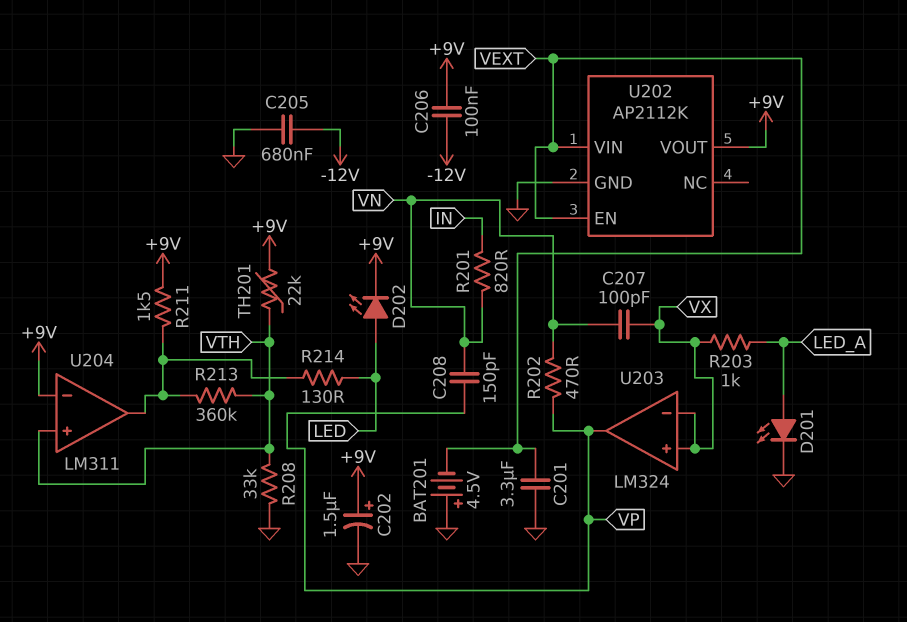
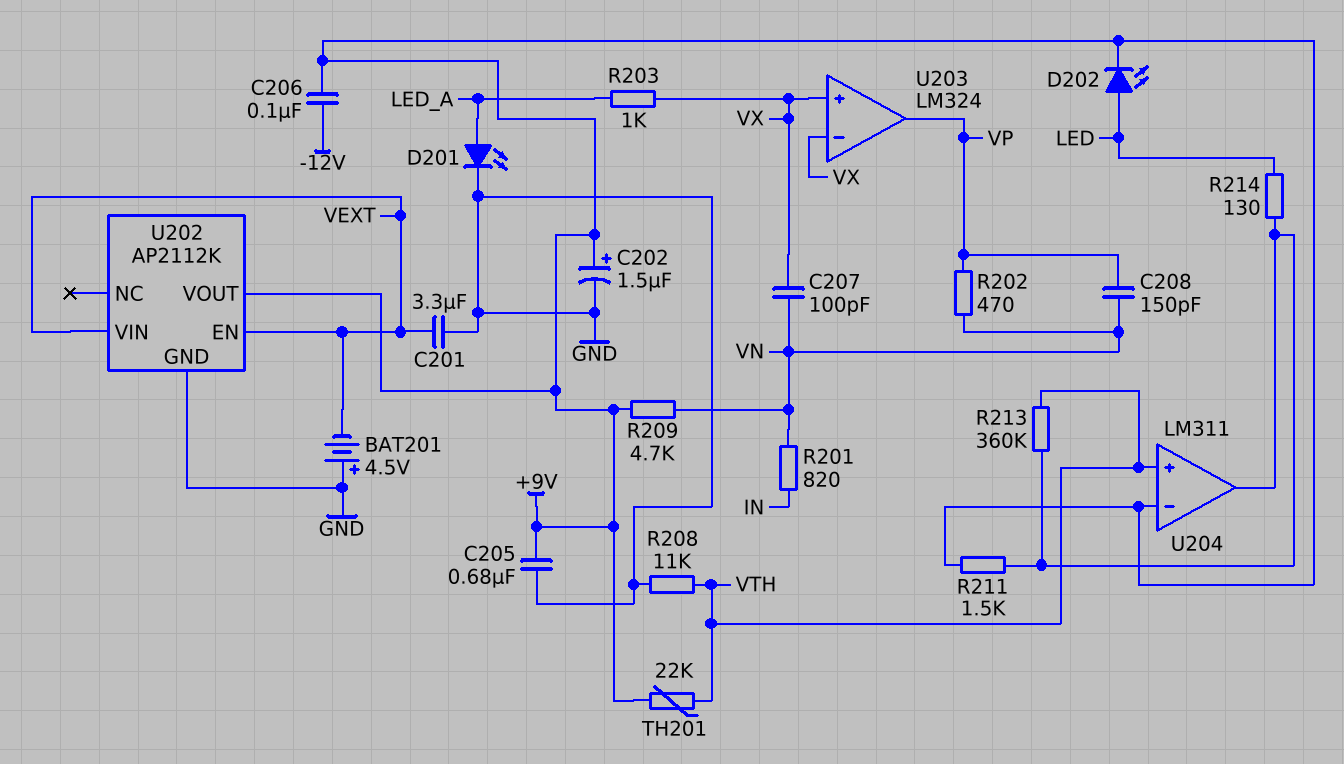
C205: 680nF (-12V, GND) -> 680nF (+9V, GND)
R208: 33k (GND, VTH) -> 11k (GND, VTH)
R209: none -> 4.7k (+9V, VN)

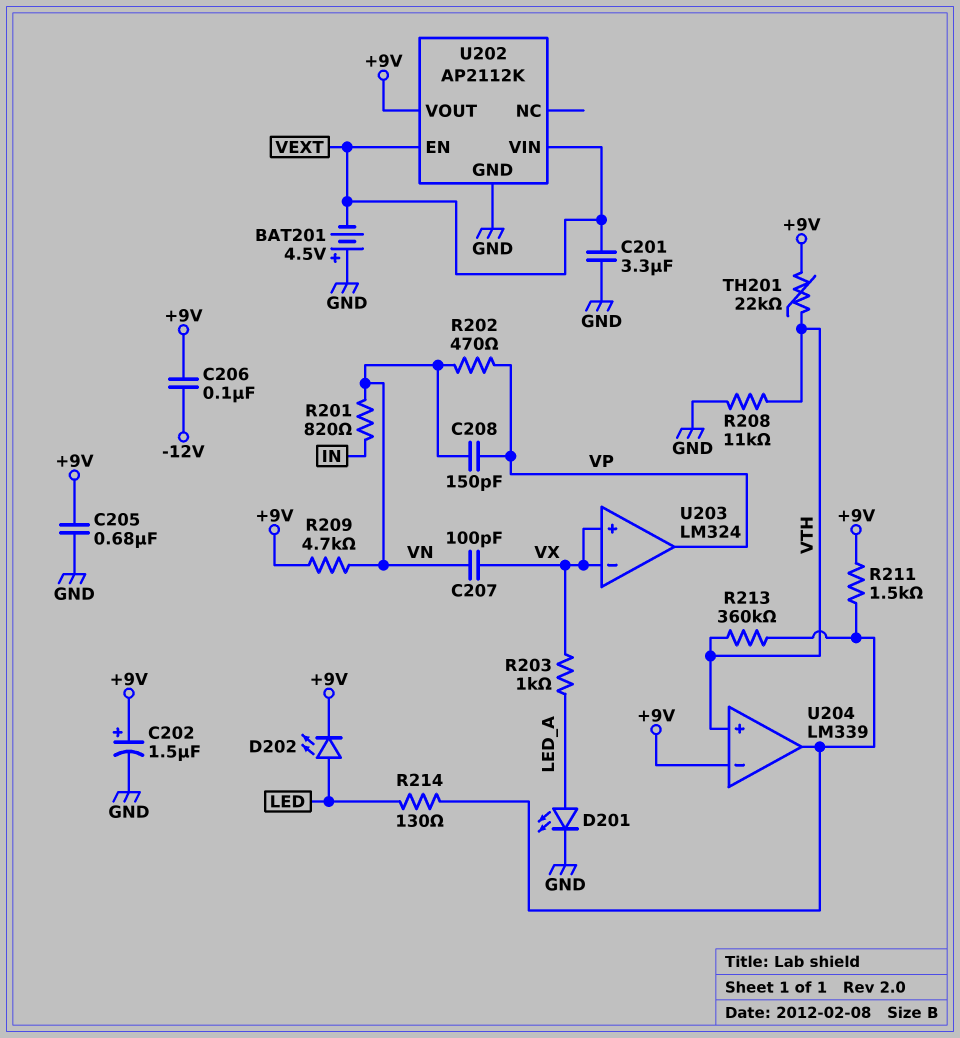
U204: LM311 -> LM339

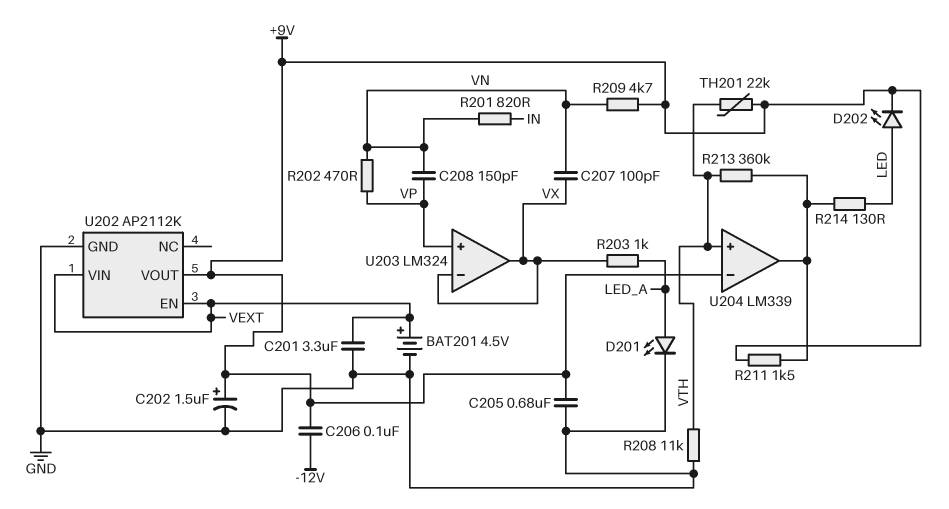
BAT201: 4.5V (plus GND, minus VEXT) -> 4.5V (plus VEXT, minus GND)
U203 pin in+: VX -> VP
U203 pin out: VP -> VX

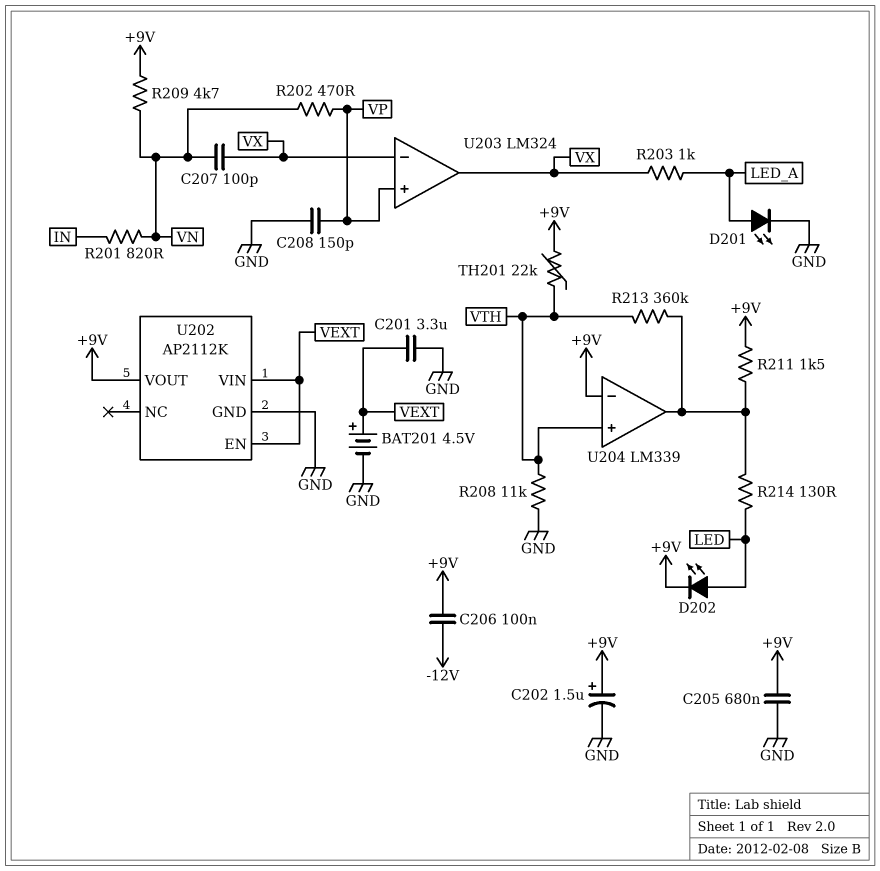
C208: 150pF (VN, VP) -> 150pF (GND, VP)

